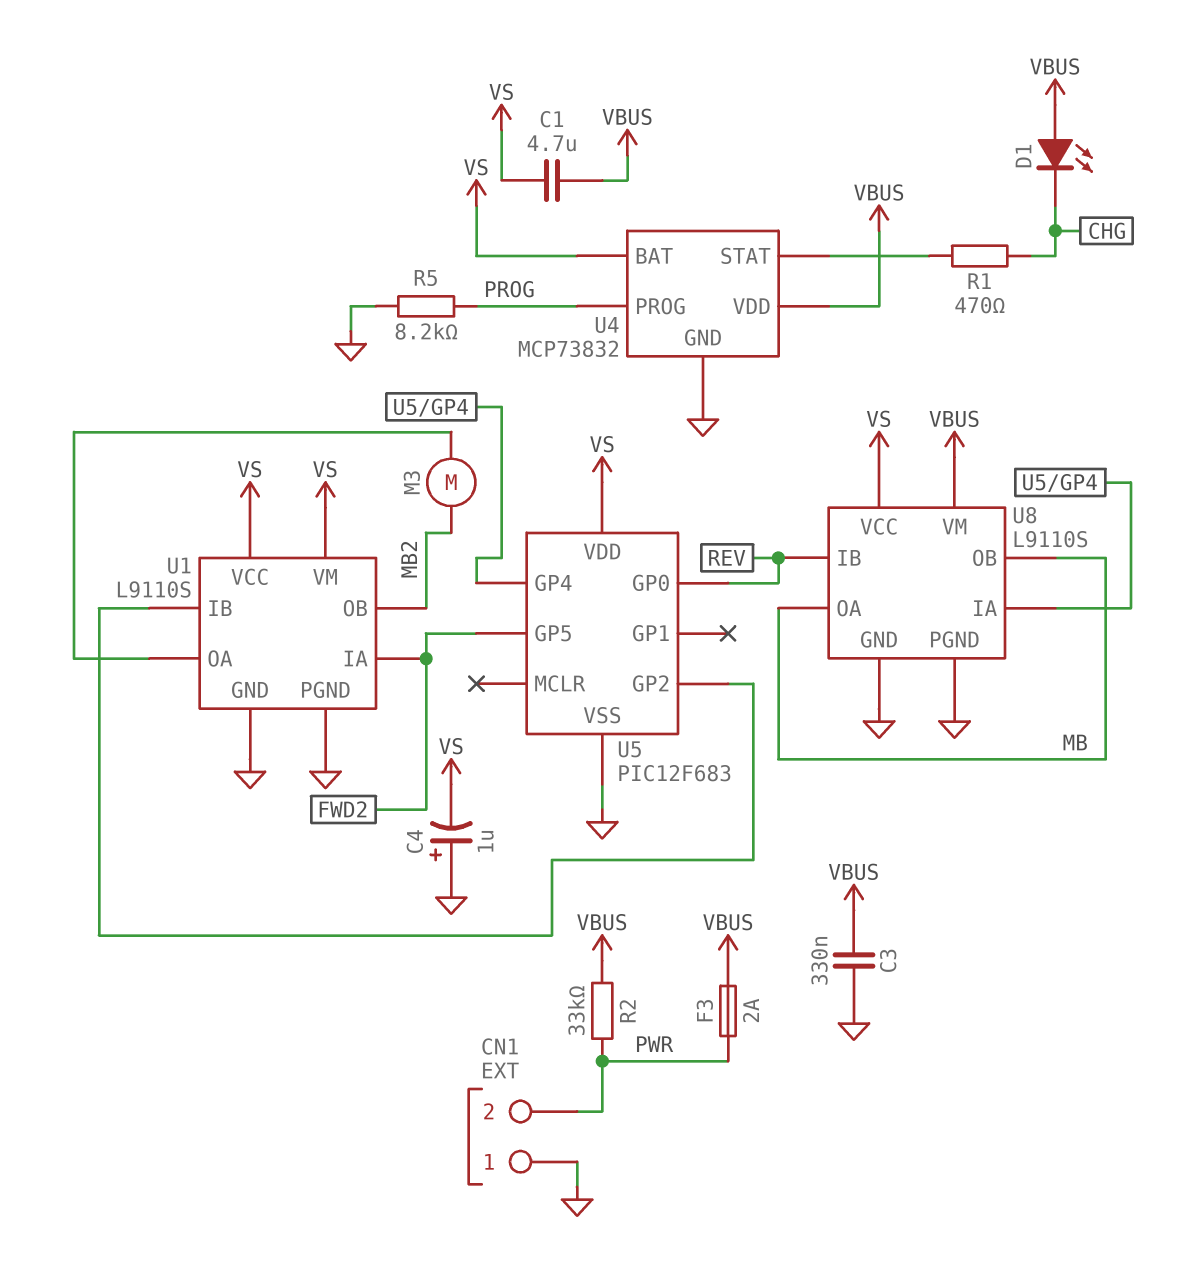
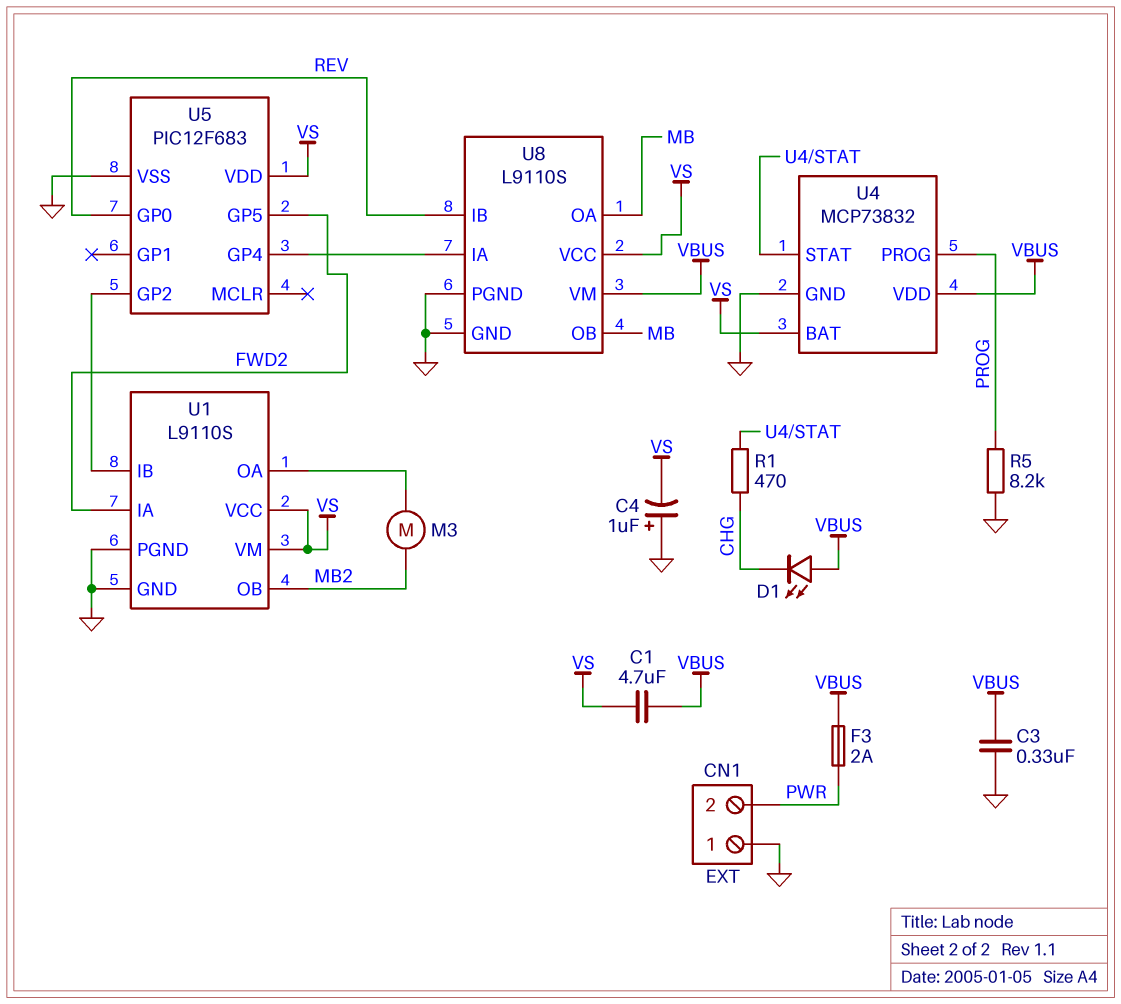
R2: 33k (PWR, VBUS) -> none

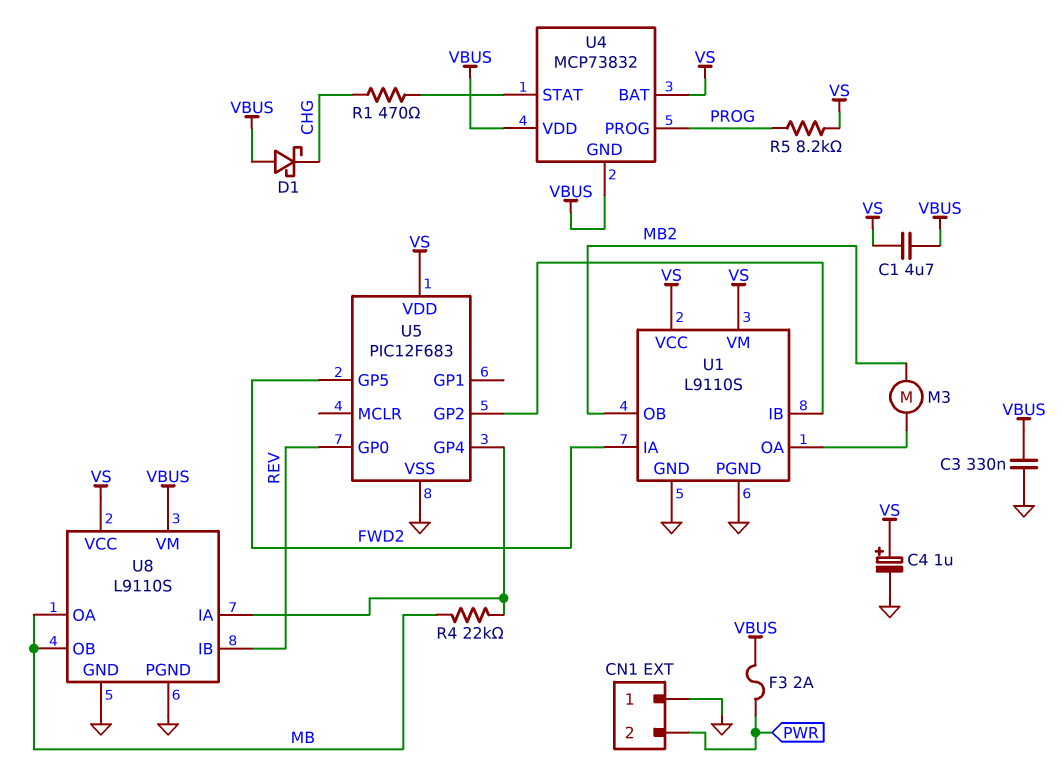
C4: 1uF (plus GND, minus VS) -> 1uF (plus VS, minus GND)
D1: LED (A VBUS, K CHG) -> schottky (A VBUS, K CHG)
R4: none -> 22k (MB, U5/GP4)
R5: 8.2k (GND, PROG) -> 8.2k (PROG, VS)
U4 pin GND: GND -> VBUS

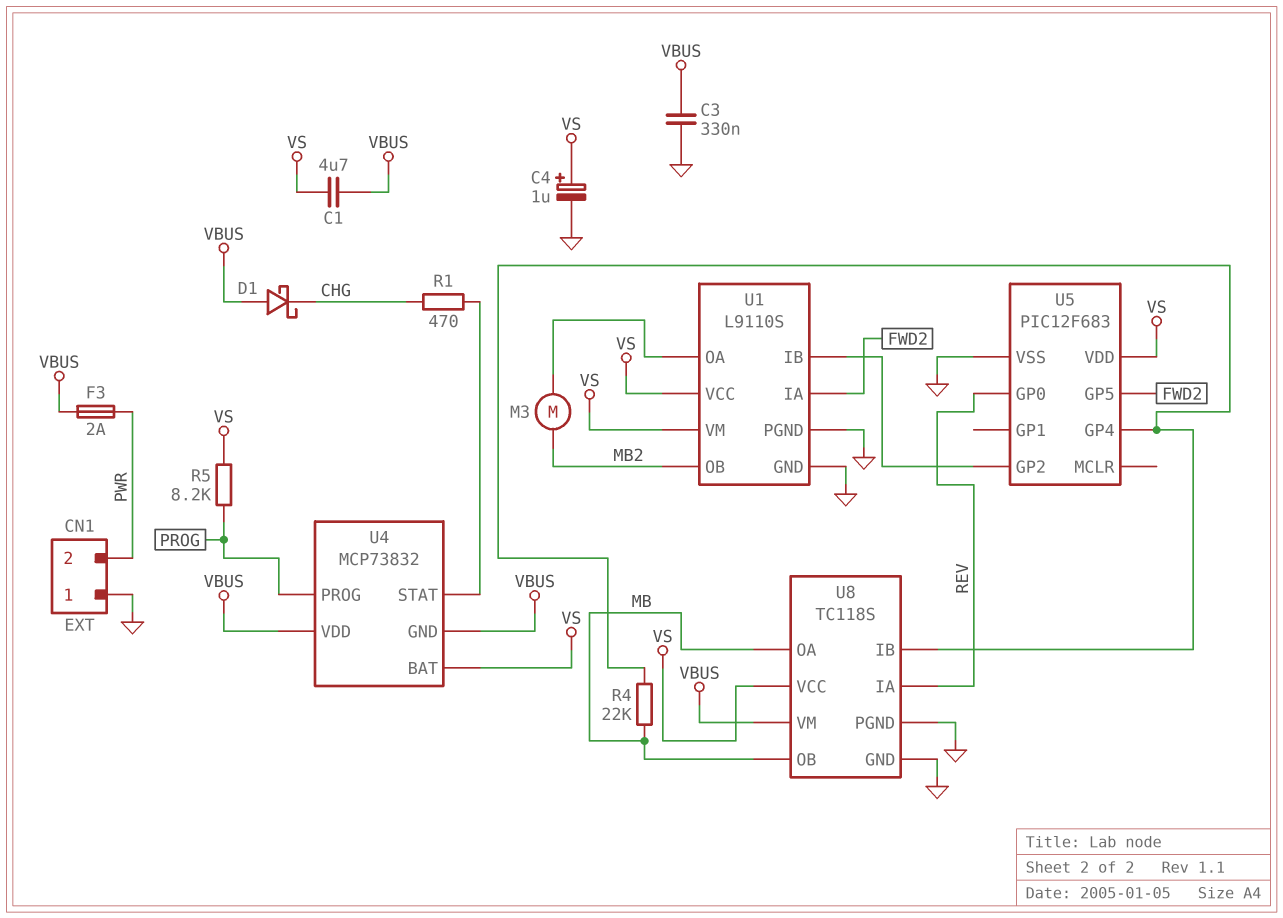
U8: L9110S -> TC118S
U8 pin IA: U5/GP4 -> REV
U8 pin IB: REV -> U5/GP4

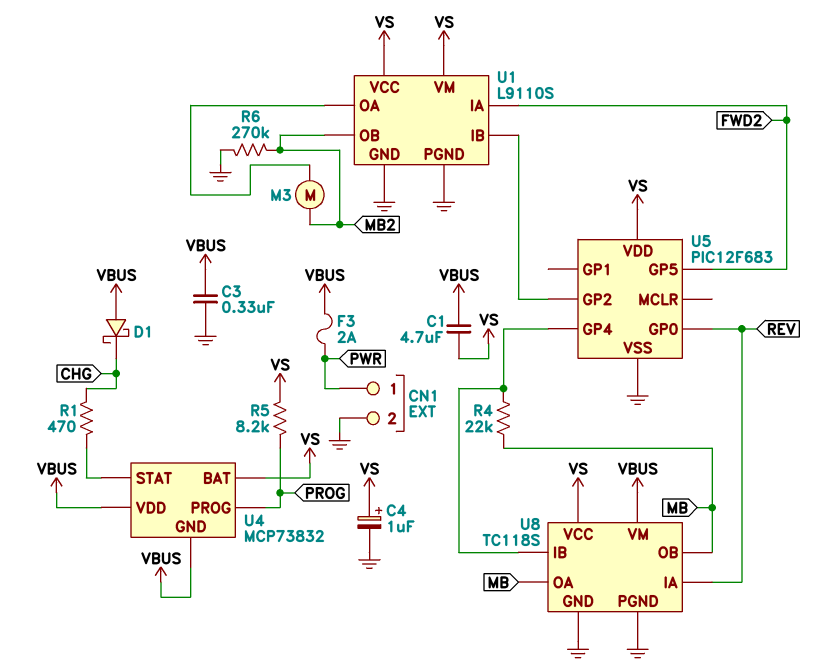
CN1 pin 1: GND -> PWR
CN1 pin 2: PWR -> GND
R6: none -> 270k (GND, MB2)

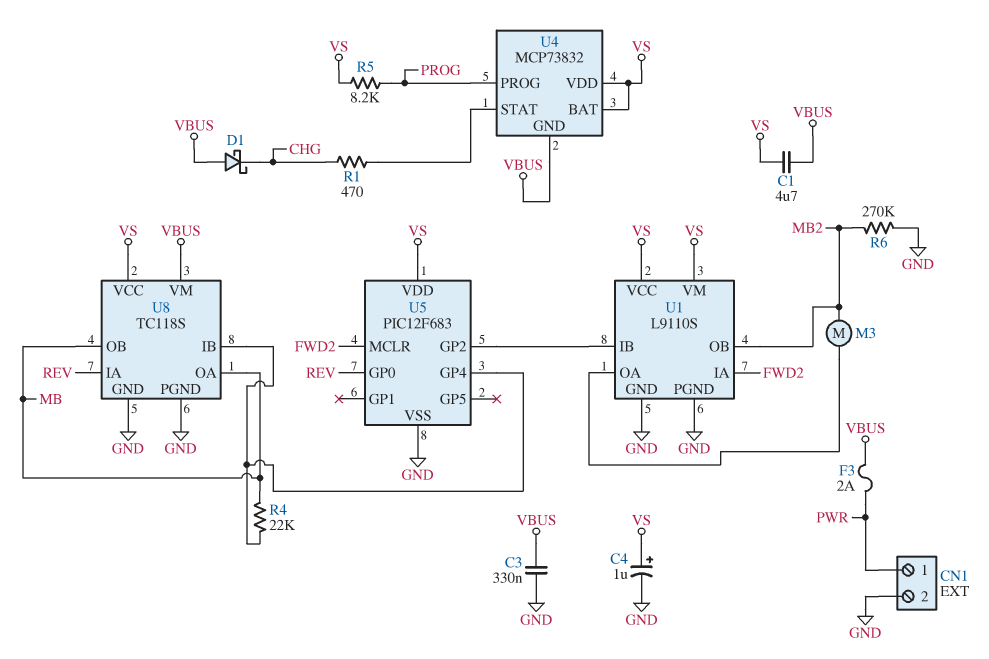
U4 pin VDD: VBUS -> VS
U5 pin GP5: FWD2 -> none
U5 pin MCLR: none -> FWD2

